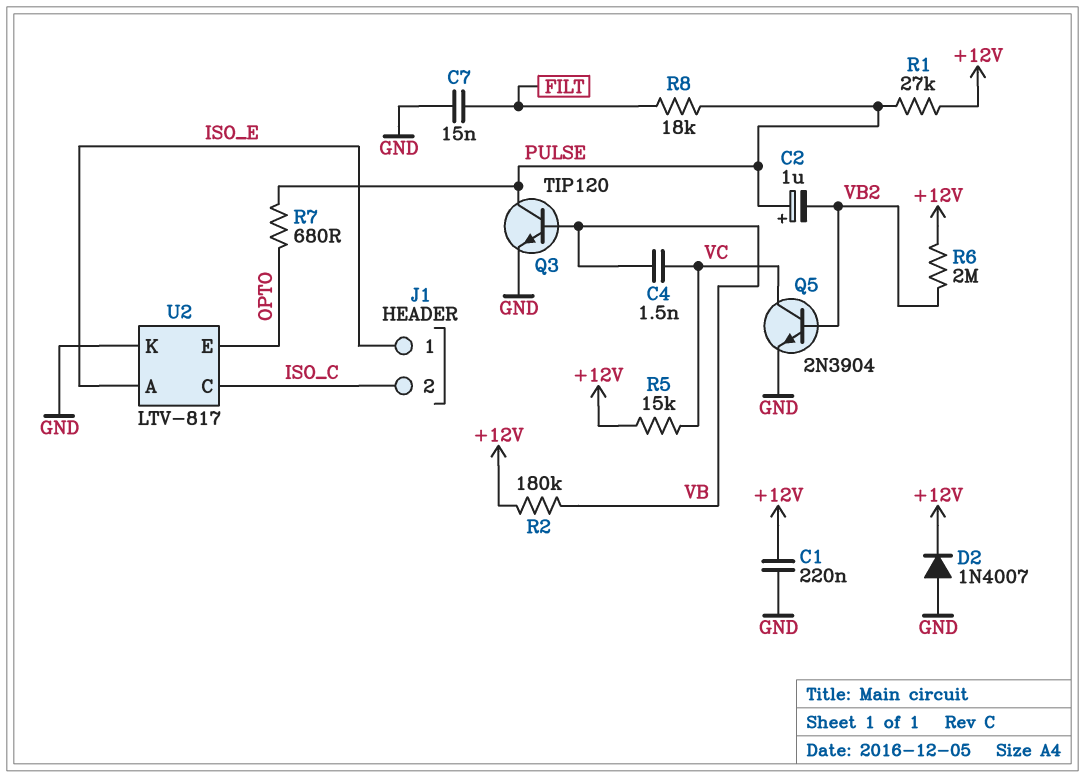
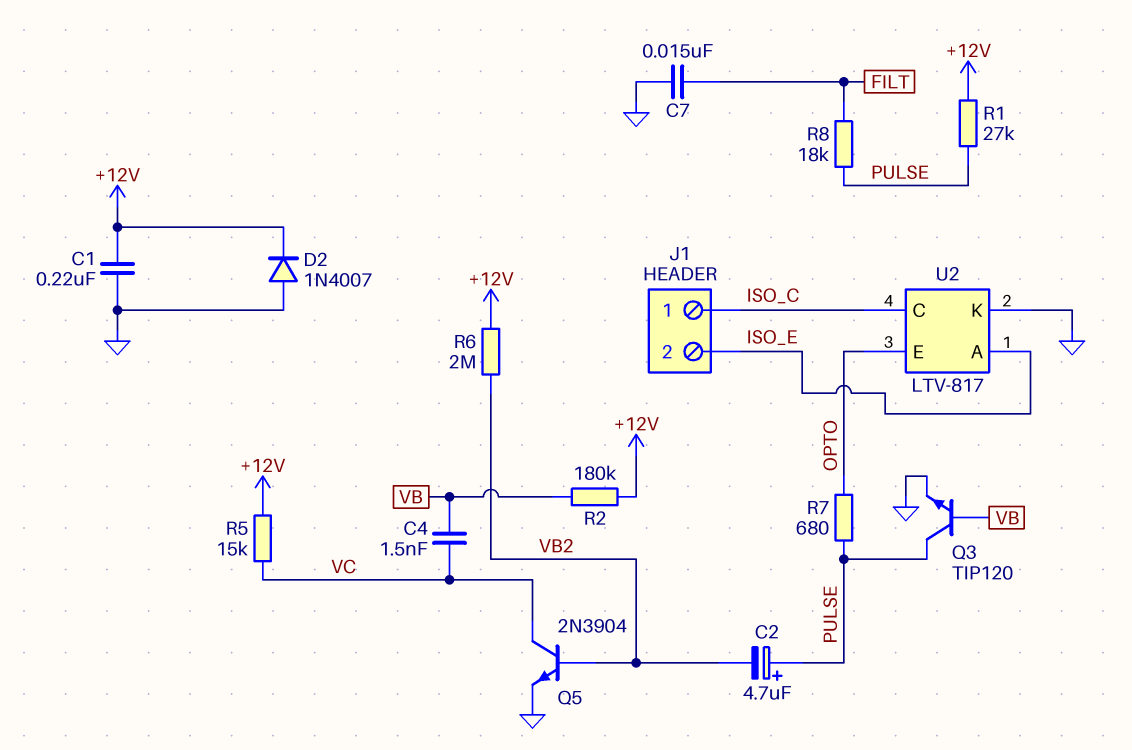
C2: 1uF (plus PULSE, minus VB2) -> 4.7uF (plus PULSE, minus VB2)
J1 pin 1: ISO_E -> ISO_C
J1 pin 2: ISO_C -> ISO_E

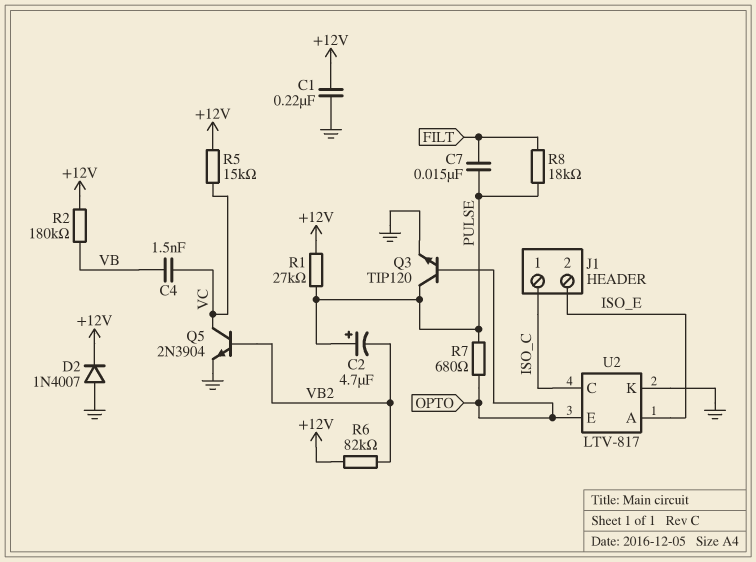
C7: 15nF (FILT, GND) -> 15nF (FILT, PULSE)
Q3: NPN TIP120 (B VB, C PULSE, E GND) -> NPN TIP120 (B OPTO, C PULSE, E GND)
R6: 2M (+12V, VB2) -> 82k (+12V, VB2)

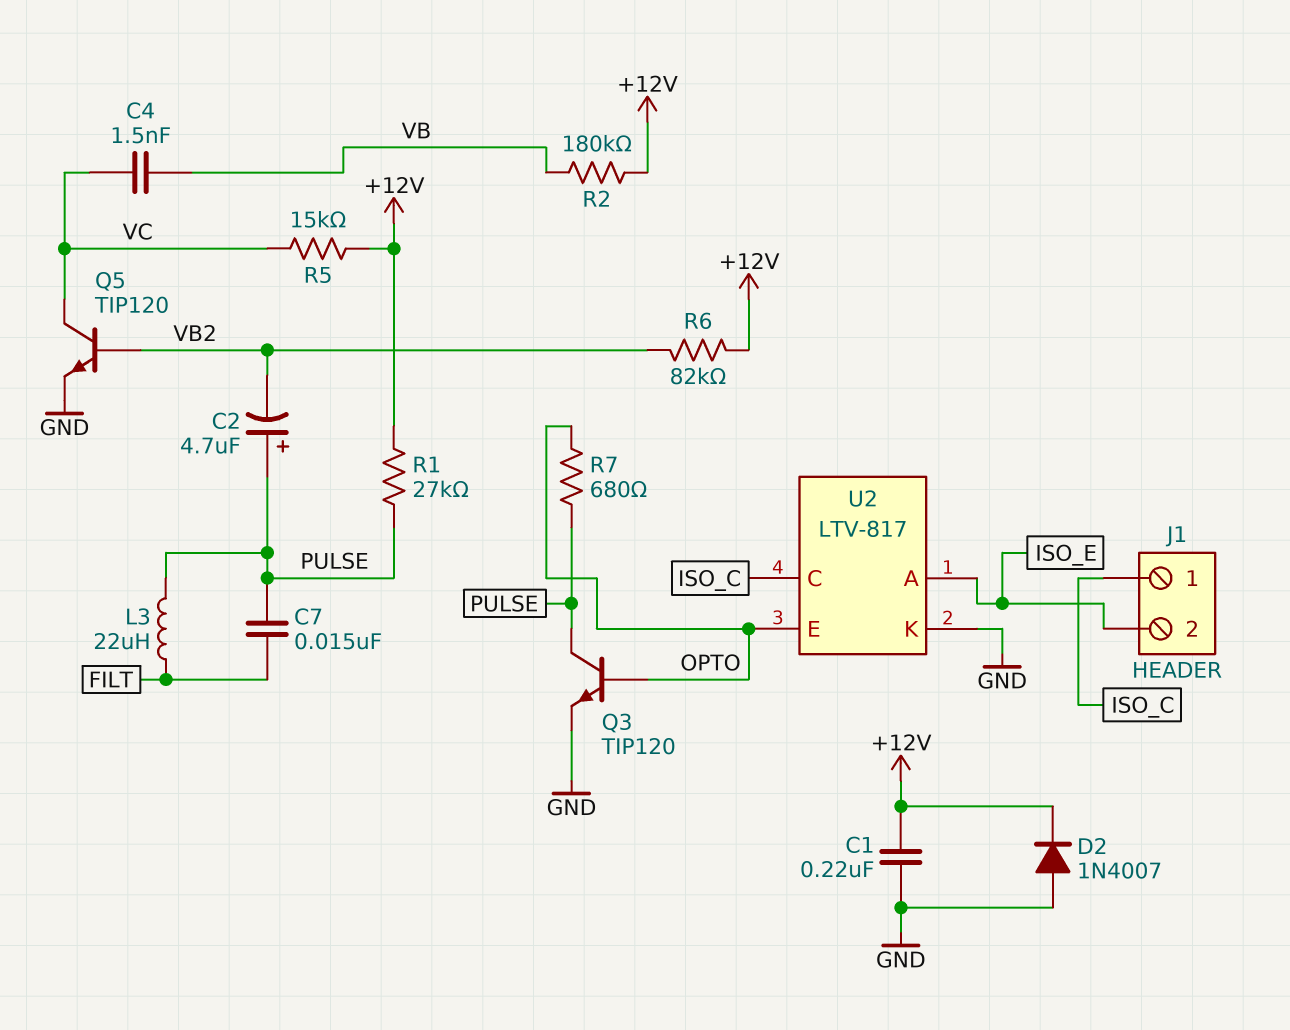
L3: none -> 22uH (FILT, PULSE)
Q5: NPN 2N3904 (B VB2, C VC, E GND) -> NPN TIP120 (B VB2, C VC, E GND)
R8: 18k (FILT, PULSE) -> none

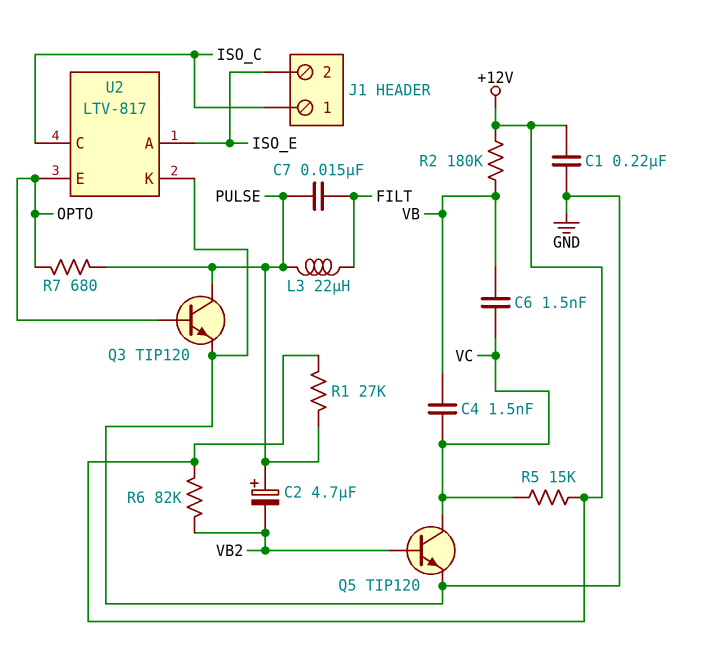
C6: none -> 1.5nF (VB, VC)
D2: diode 1N4007 (A GND, K +12V) -> none

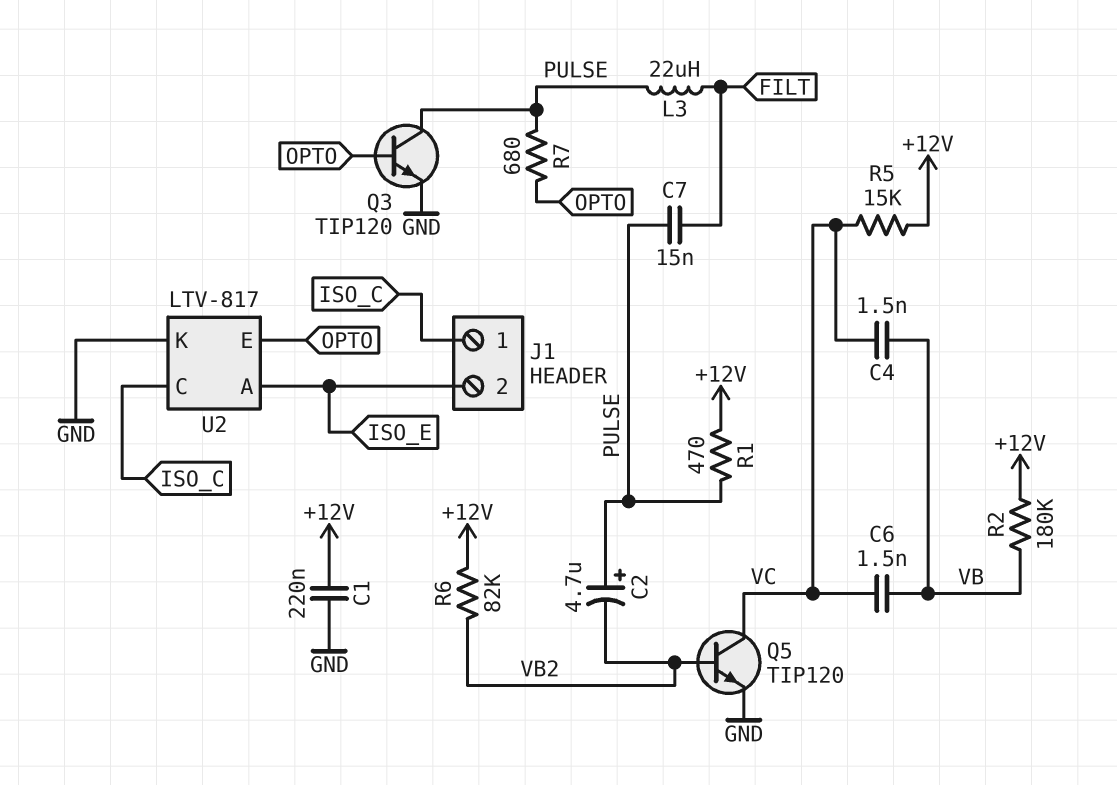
R1: 27k (+12V, PULSE) -> 470 (+12V, PULSE)

